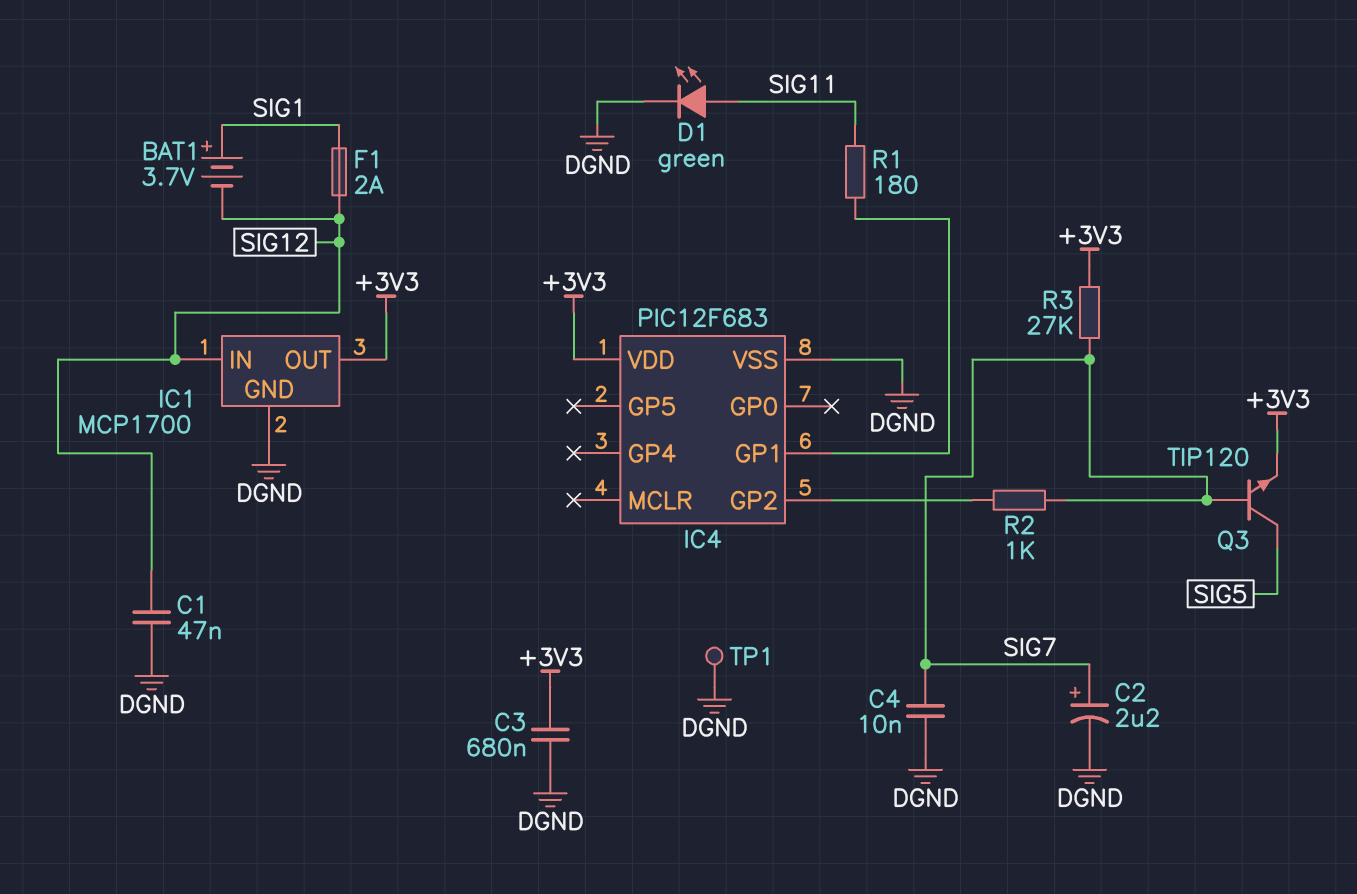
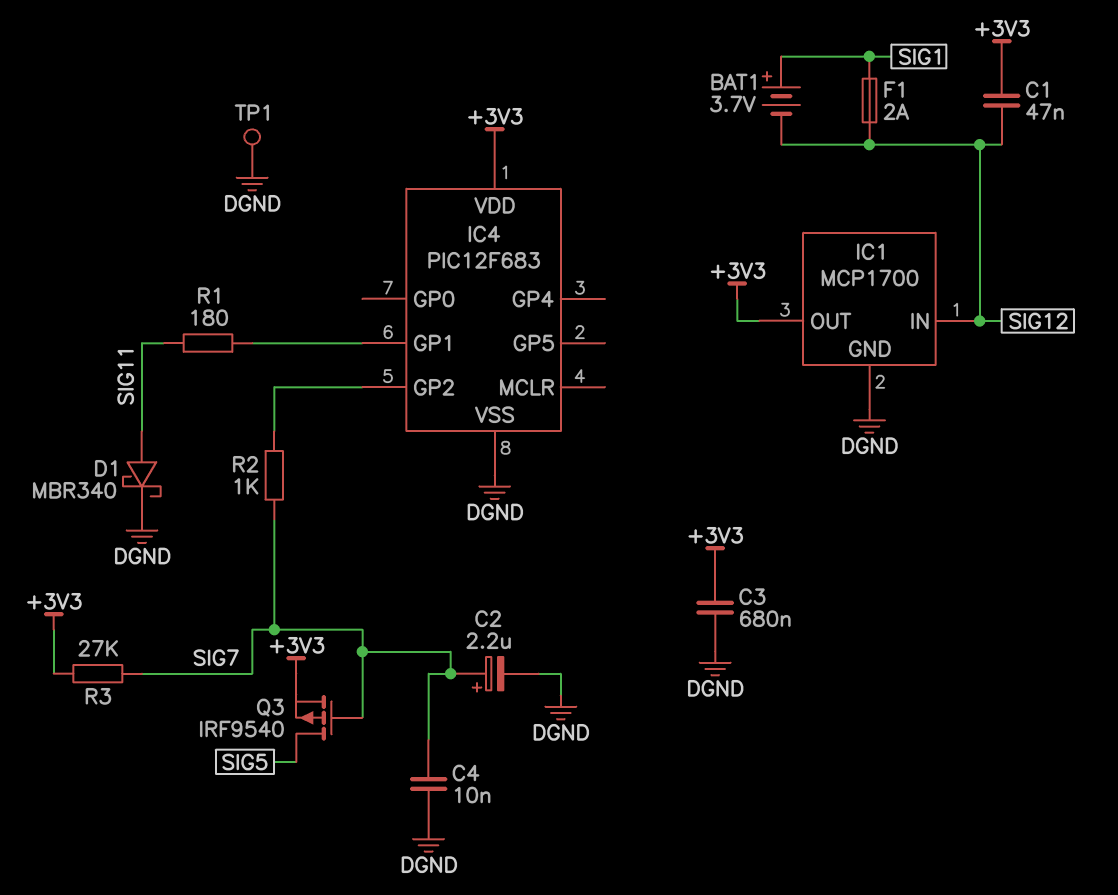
C1: 47nF (DGND, SIG12) -> 47nF (+3V3, SIG12)
D1: LED green (A SIG11, K DGND) -> schottky MBR340 (A SIG11, K DGND)
Q3: NPN TIP120 (B SIG7, C SIG5, E +3V3) -> PMOS IRF9540 (G SIG7, D SIG5, S +3V3)

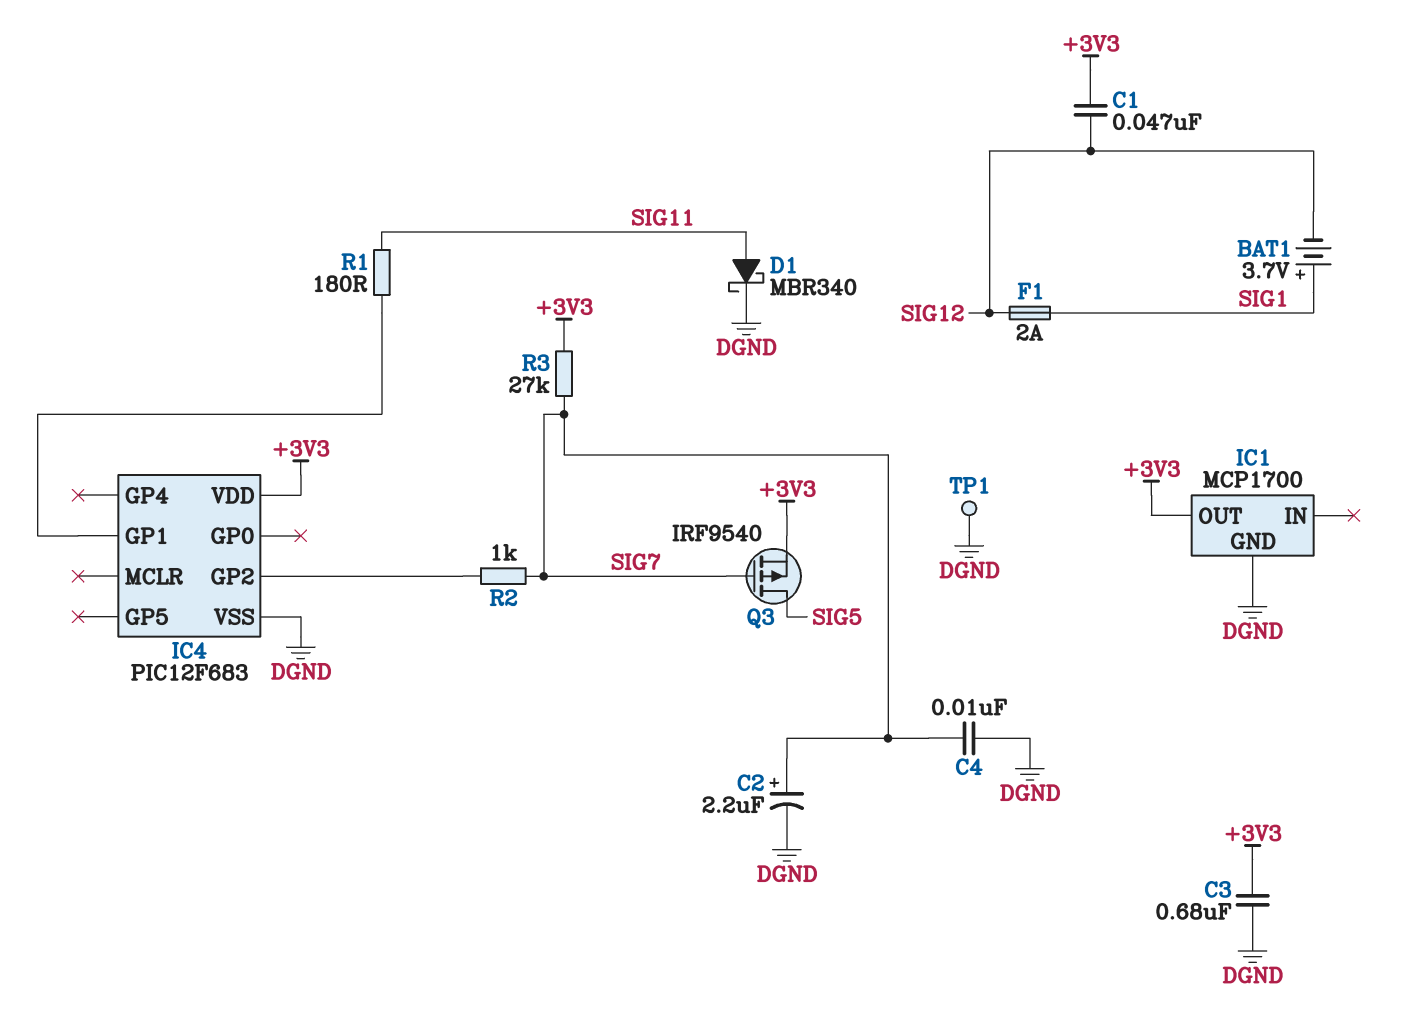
IC1 pin IN: SIG12 -> none

